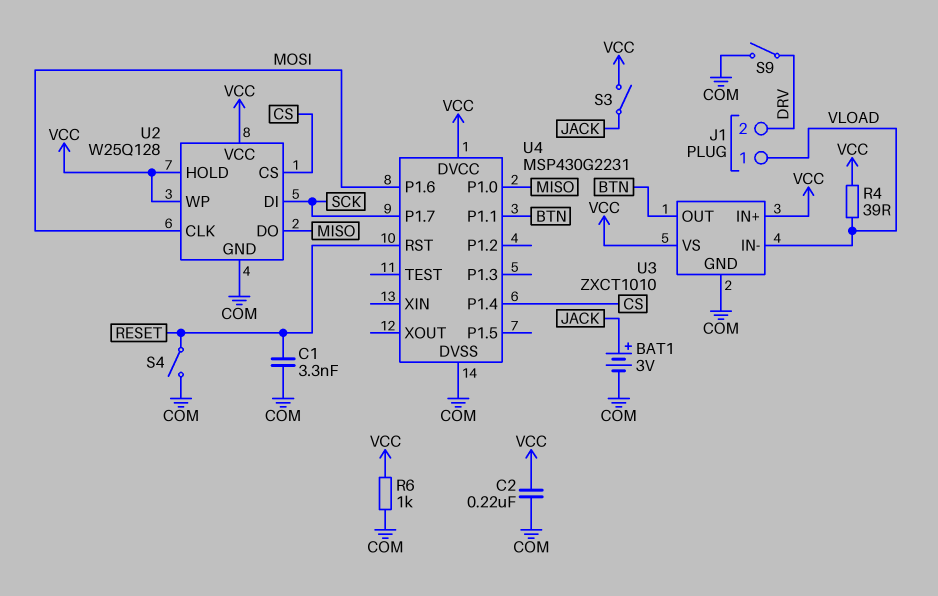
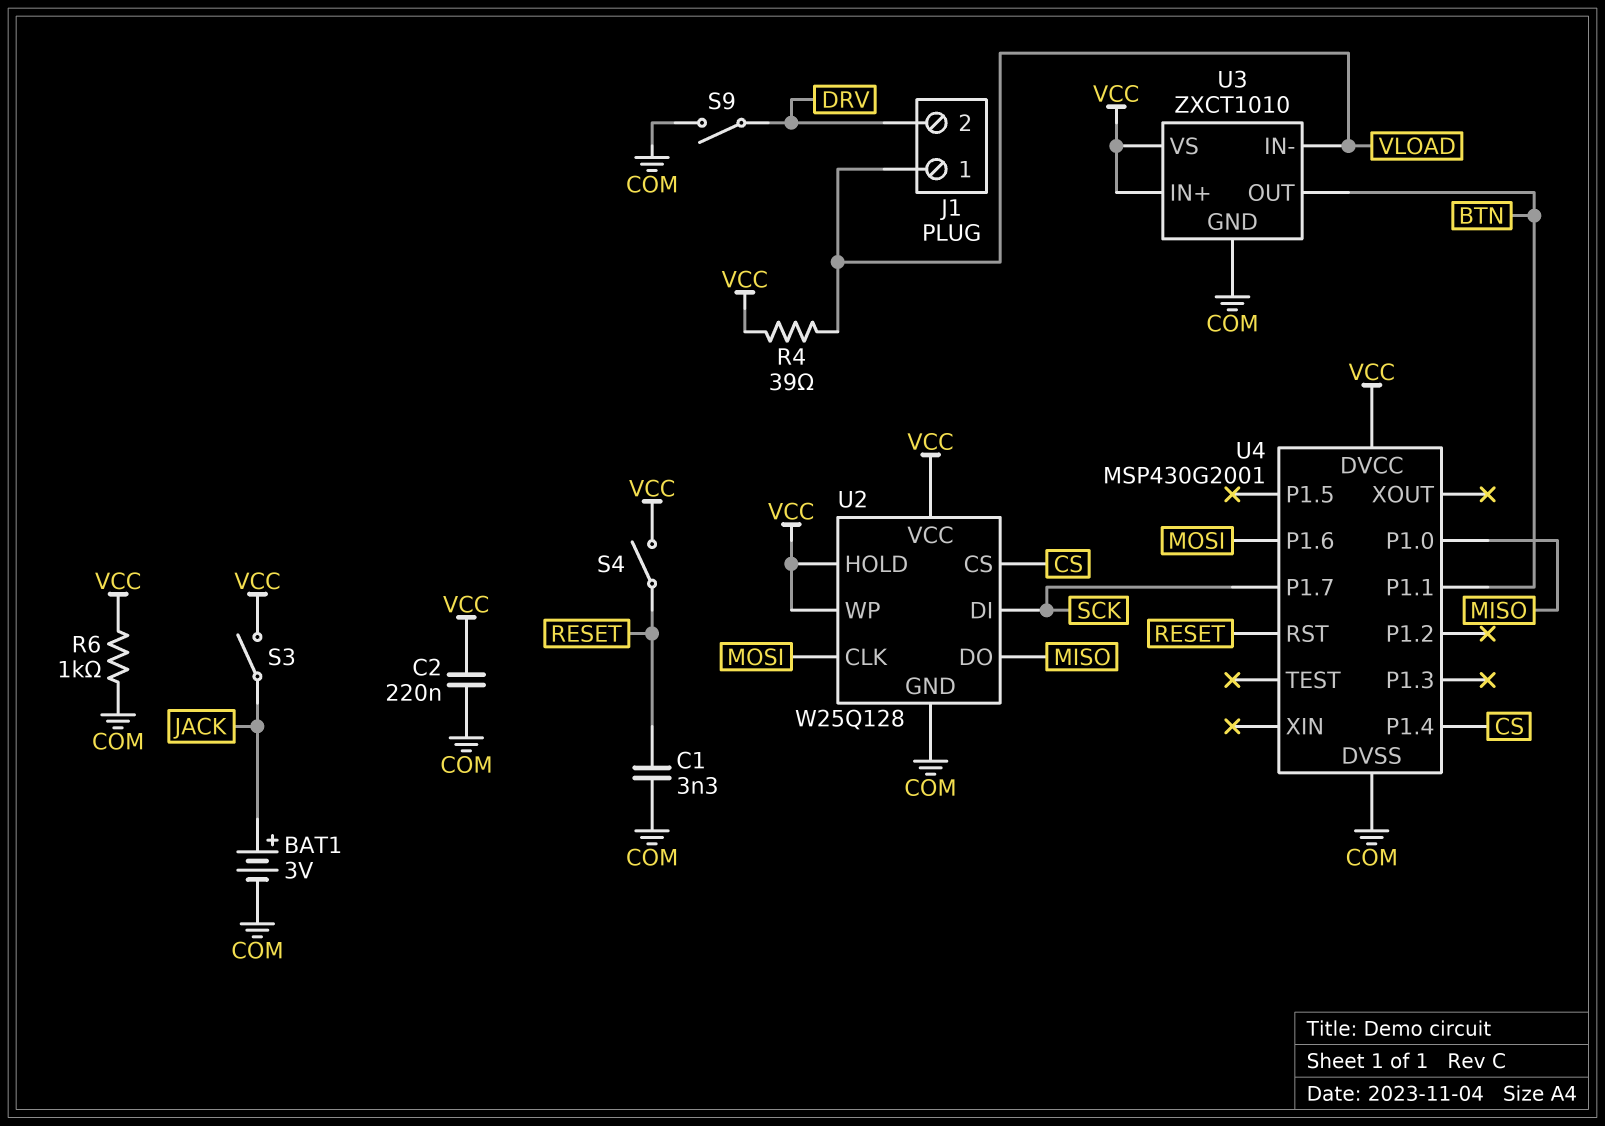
S4: switch (COM, RESET) -> switch (RESET, VCC)
U4: MSP430G2231 -> MSP430G2001

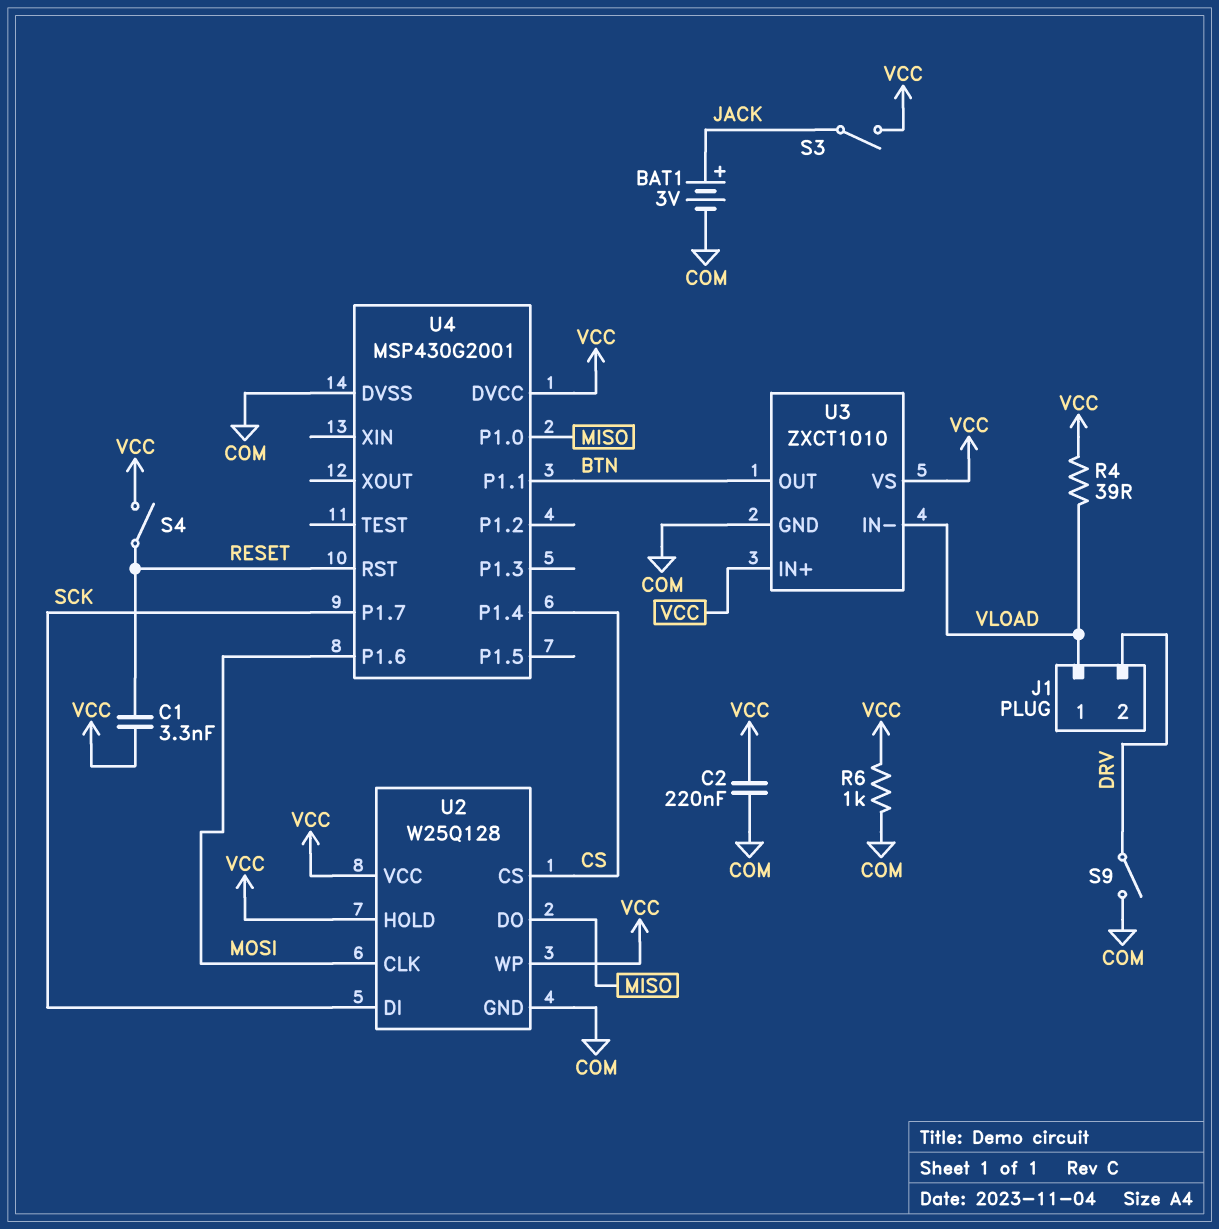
C1: 3.3nF (COM, RESET) -> 3.3nF (RESET, VCC)

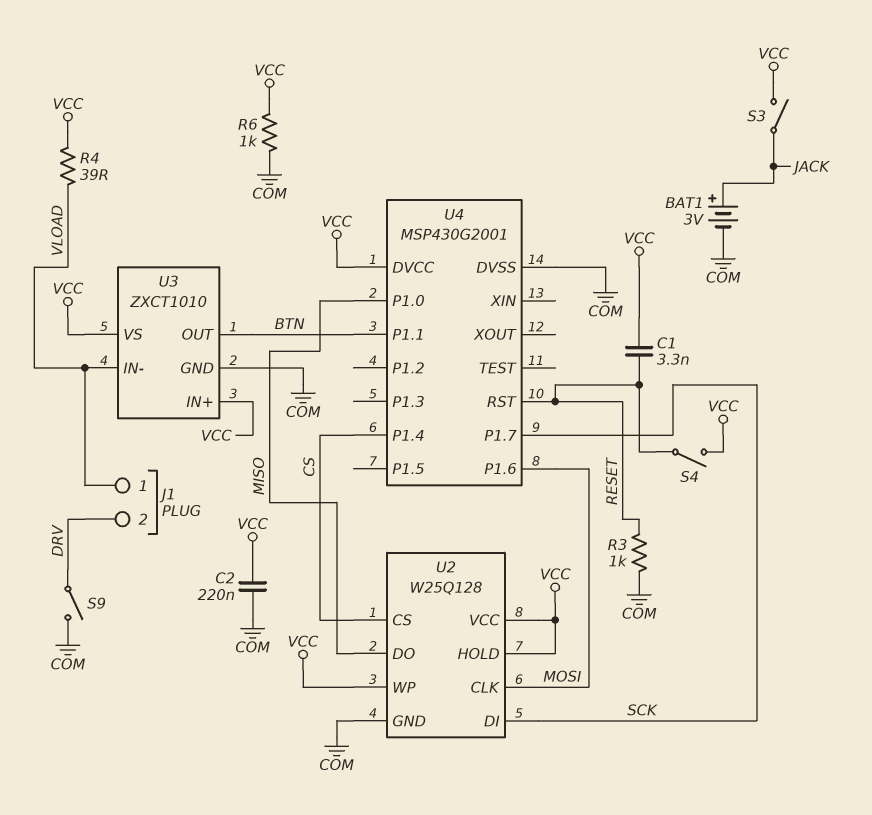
R3: none -> 1k (COM, RESET)

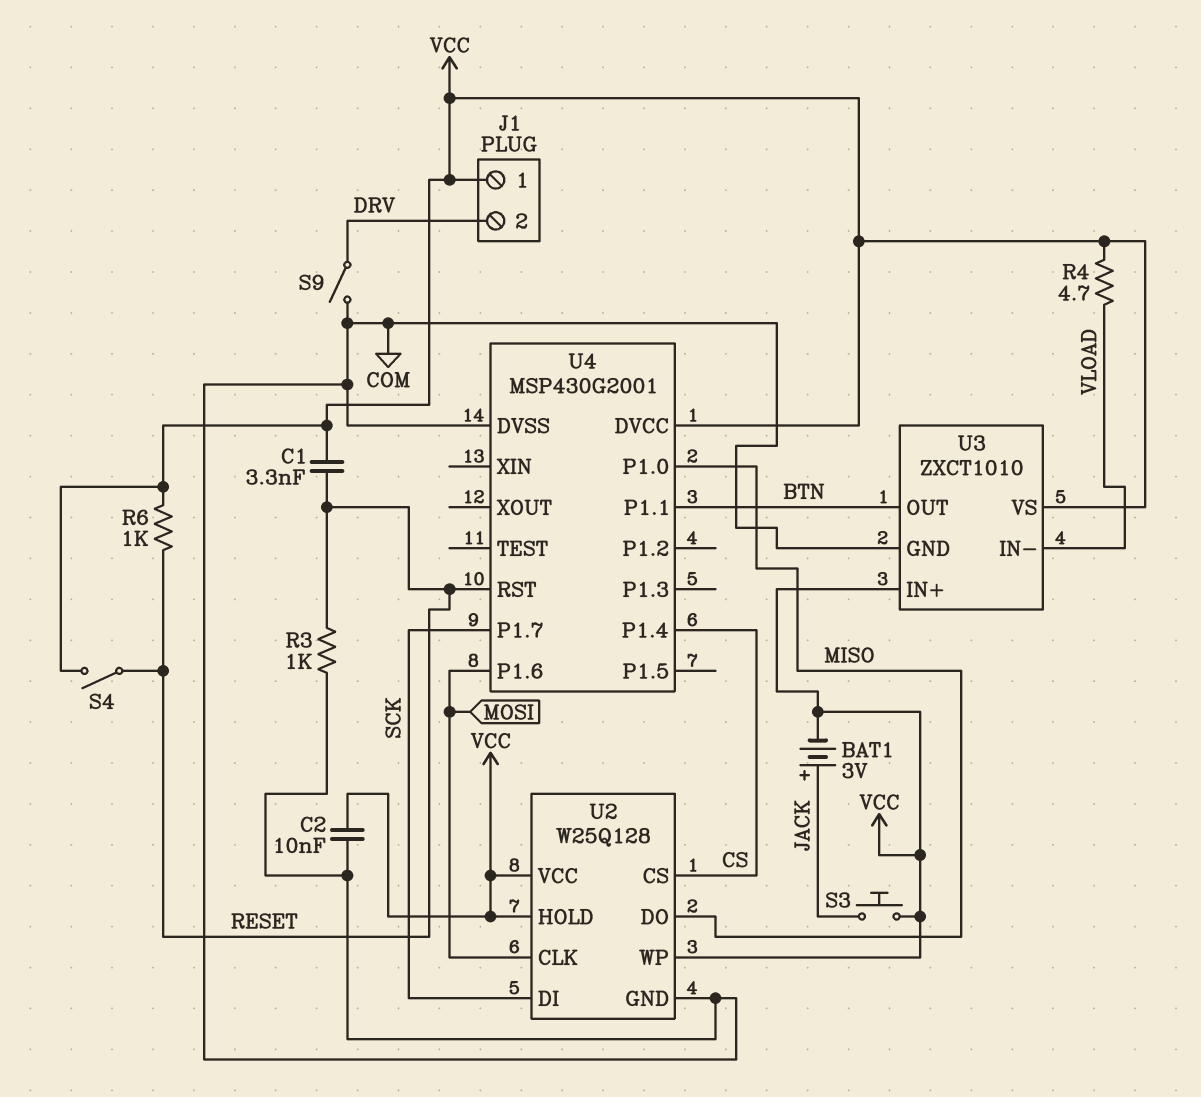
BAT1: 3V (plus JACK, minus COM) -> 3V (plus JACK, minus VCC)
C2: 220nF (COM, VCC) -> 10nF (COM, VCC)
J1 pin 1: VLOAD -> VCC
R4: 39 (VCC, VLOAD) -> 4.7 (VCC, VLOAD)
R6: 1k (COM, VCC) -> 1k (RESET, VCC)
S3: switch (JACK, VCC) -> button (JACK, VCC)

